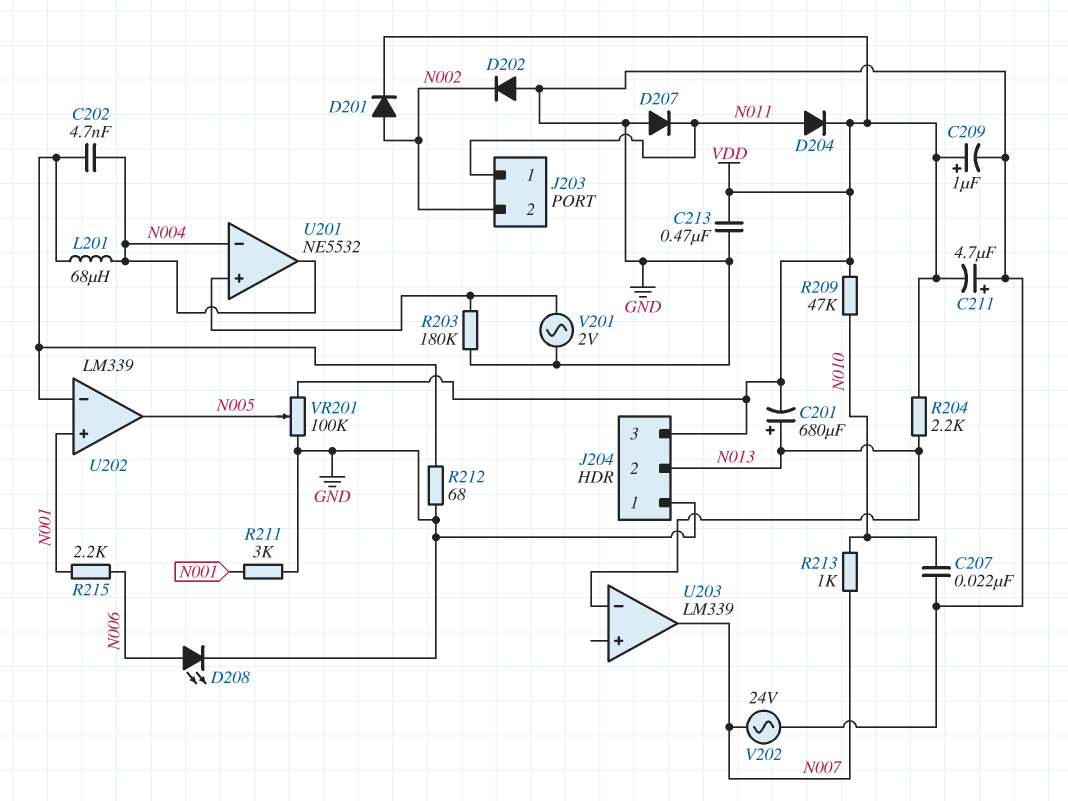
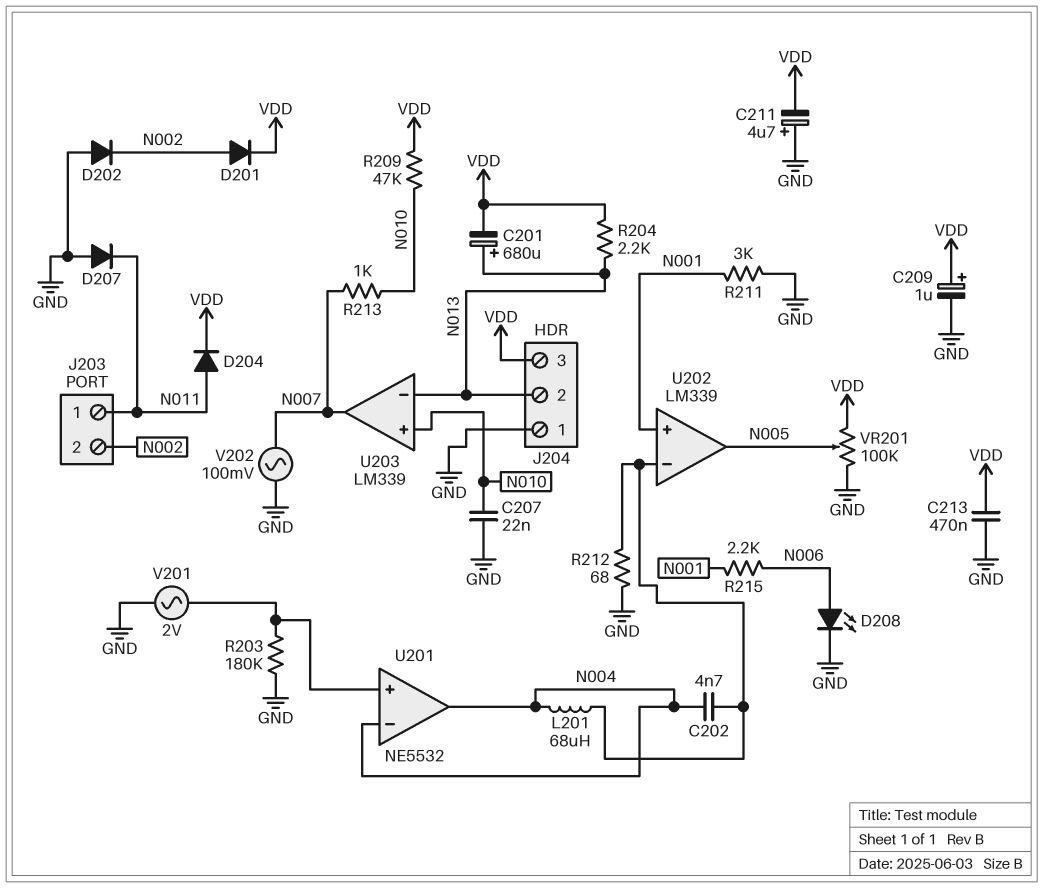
U203 pin in+: none -> N010
V202: AC 24V (GND, N007) -> AC 100mV (GND, N007)

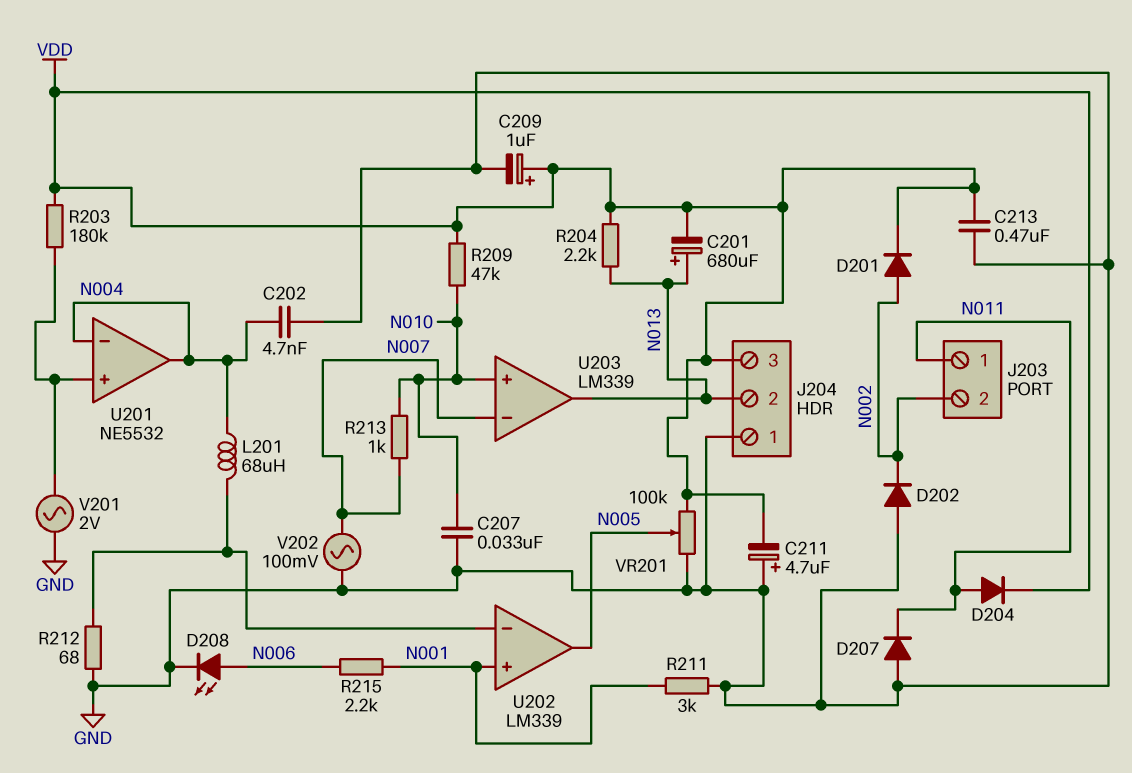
C202: 4.7nF (N004, U202/in-) -> 4.7nF (GND, N004)
C207: 22nF (GND, N010) -> 33nF (GND, N010)
R203: 180k (GND, U201/in+) -> 180k (U201/in+, VDD)
U203 pin in-: N013 -> N007
U203 pin out: N007 -> N013

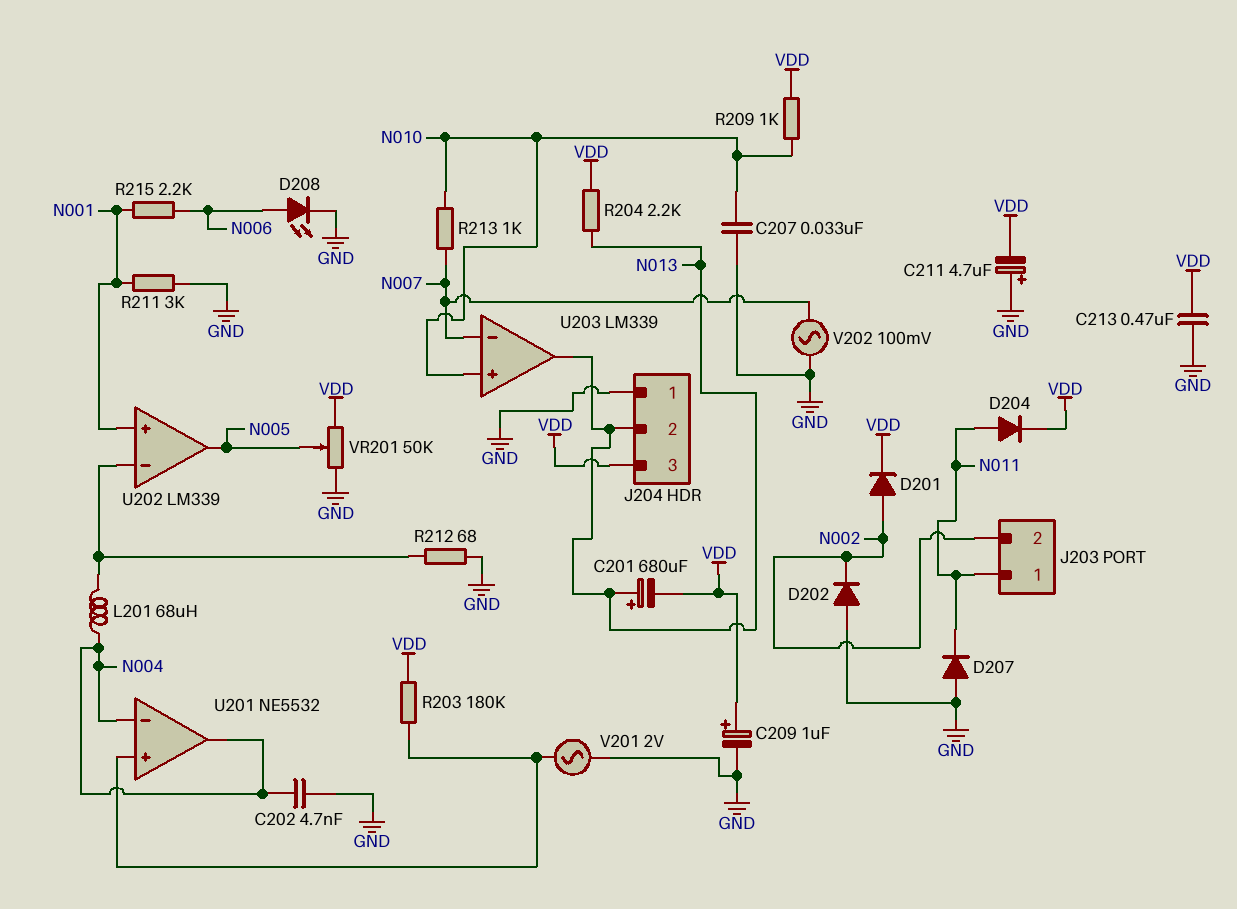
R209: 47k (N010, VDD) -> 1k (N010, VDD)
VR201: 100k (GND, VDD, wiper N005) -> 50k (GND, VDD, wiper N005)

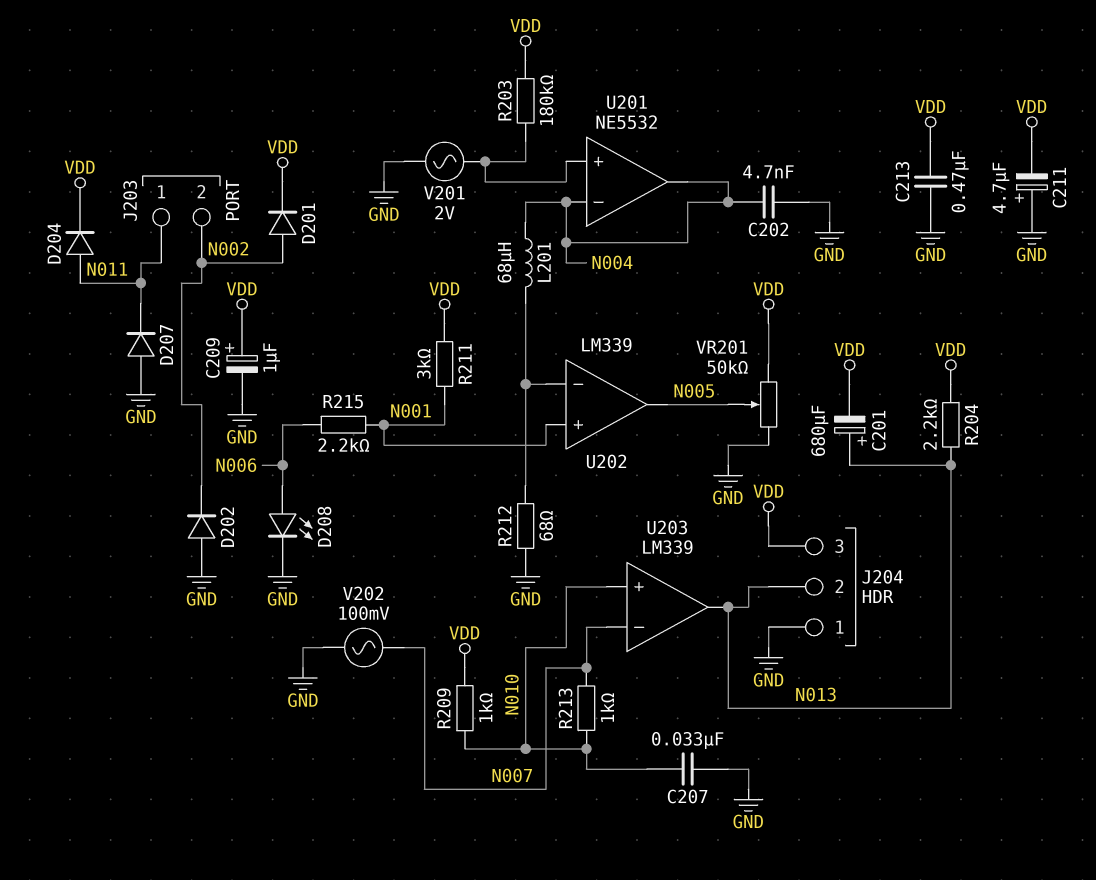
R211: 3k (GND, N001) -> 3k (N001, VDD)

